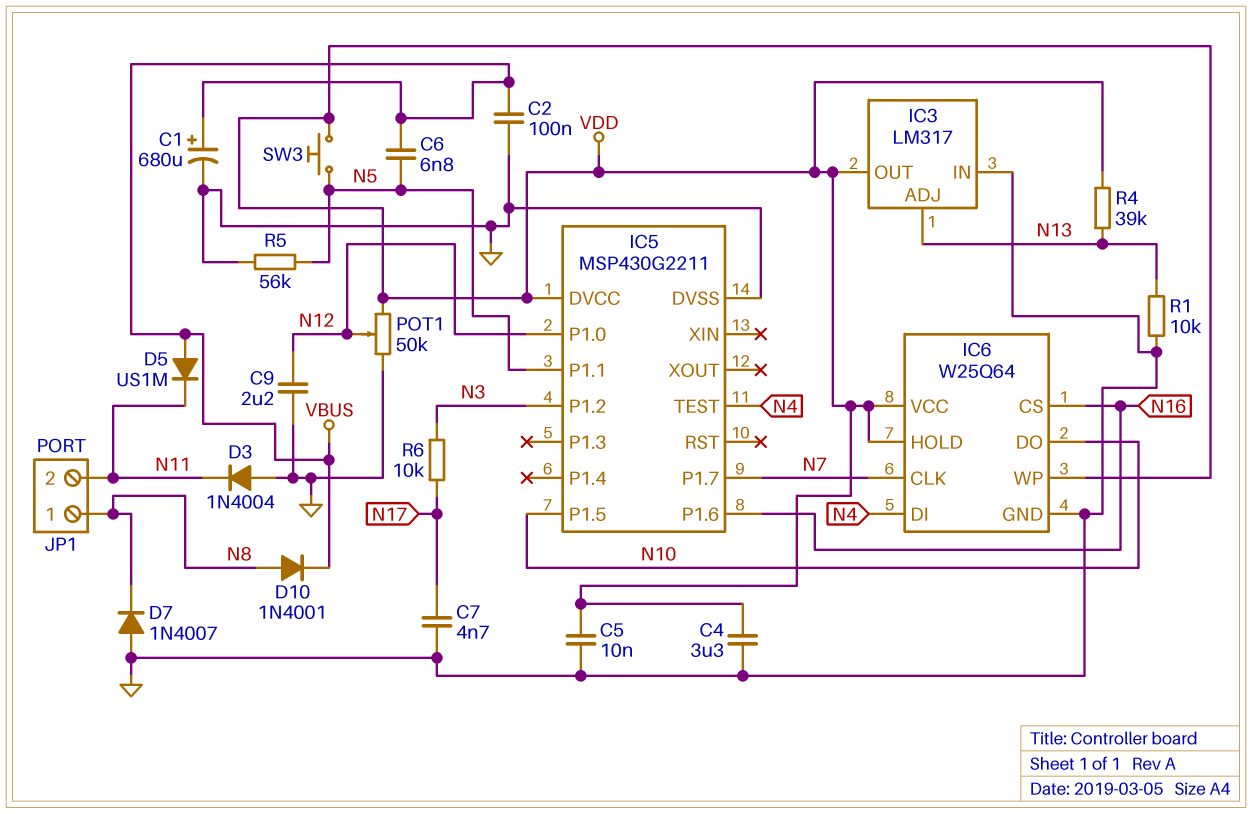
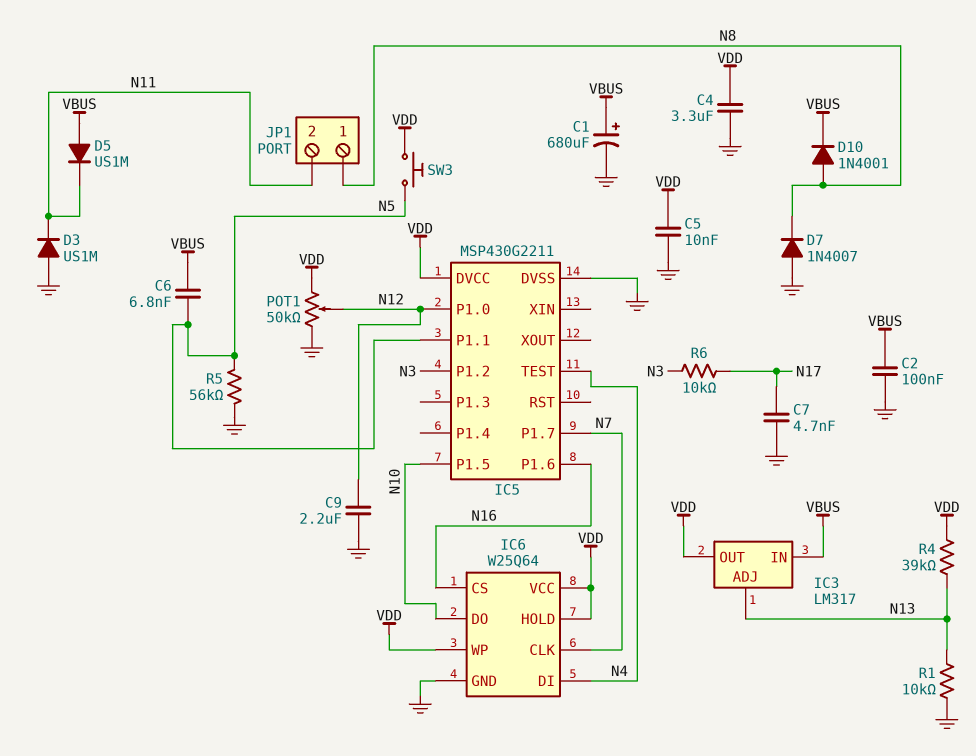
D3: diode 1N4004 (A GND, K N11) -> diode US1M (A GND, K N11)
IC3 pin IN: GND -> VBUS

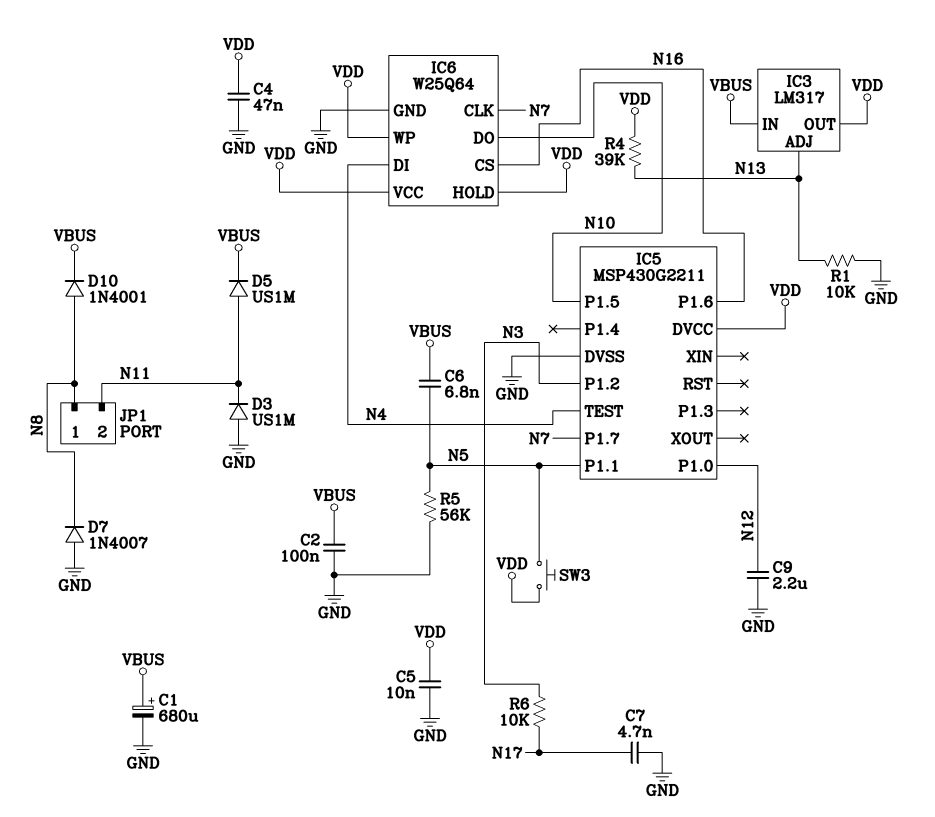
C4: 3.3uF (GND, VDD) -> 47nF (GND, VDD)
D5: diode US1M (A VBUS, K N11) -> diode US1M (A N11, K VBUS)
POT1: 50k (GND, VDD, wiper N12) -> none

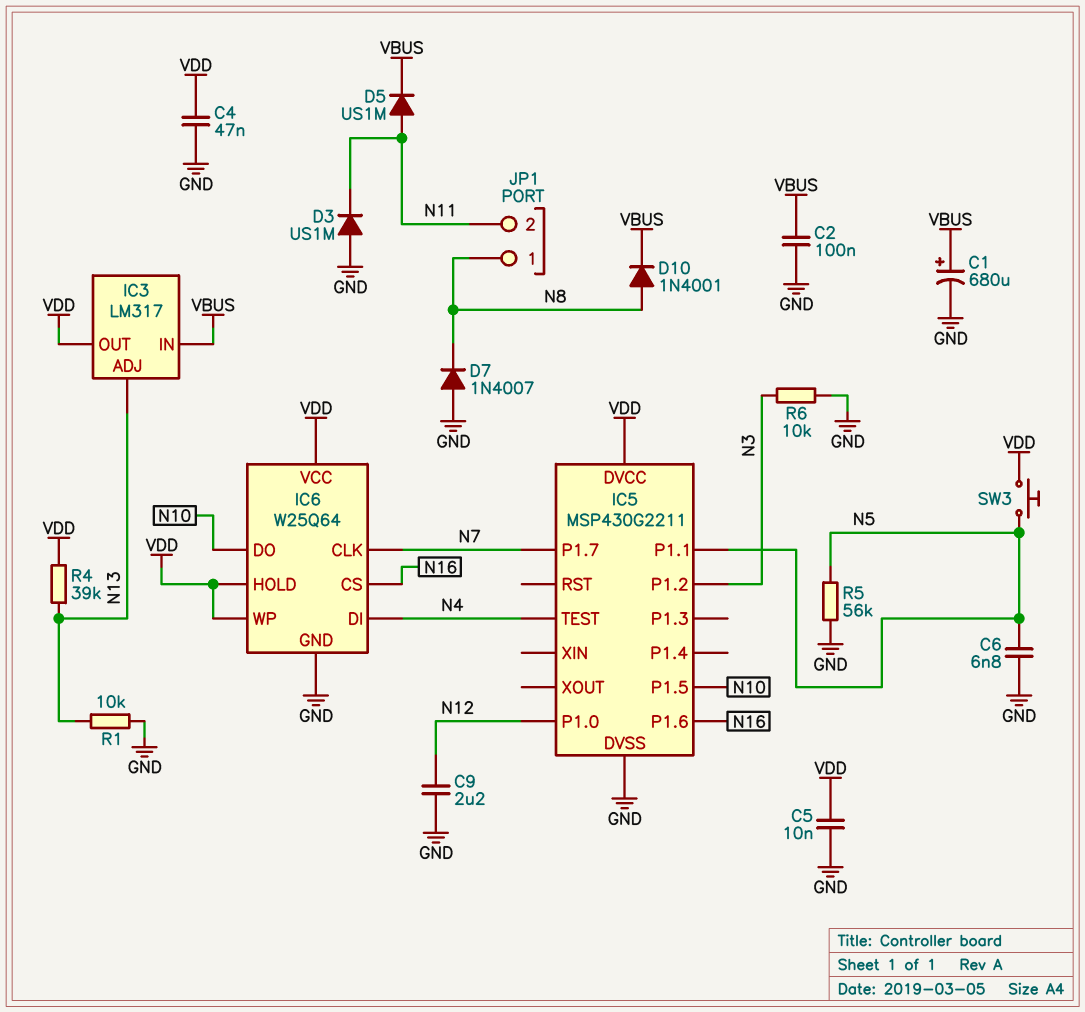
C6: 6.8nF (N5, VBUS) -> 6.8nF (GND, N5)
C7: 4.7nF (GND, N17) -> none
R6: 10k (N3, N17) -> 10k (GND, N3)

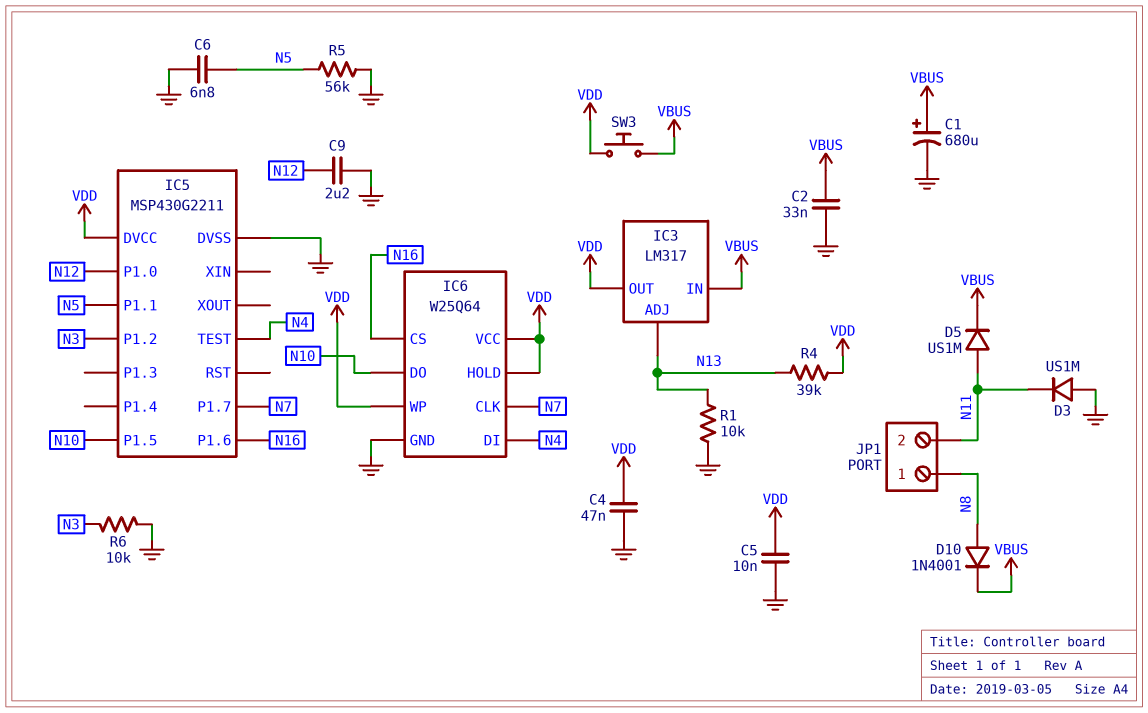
C2: 100nF (GND, VBUS) -> 33nF (GND, VBUS)
D7: diode 1N4007 (A GND, K N8) -> none
SW3: button (N5, VDD) -> button (VBUS, VDD)

